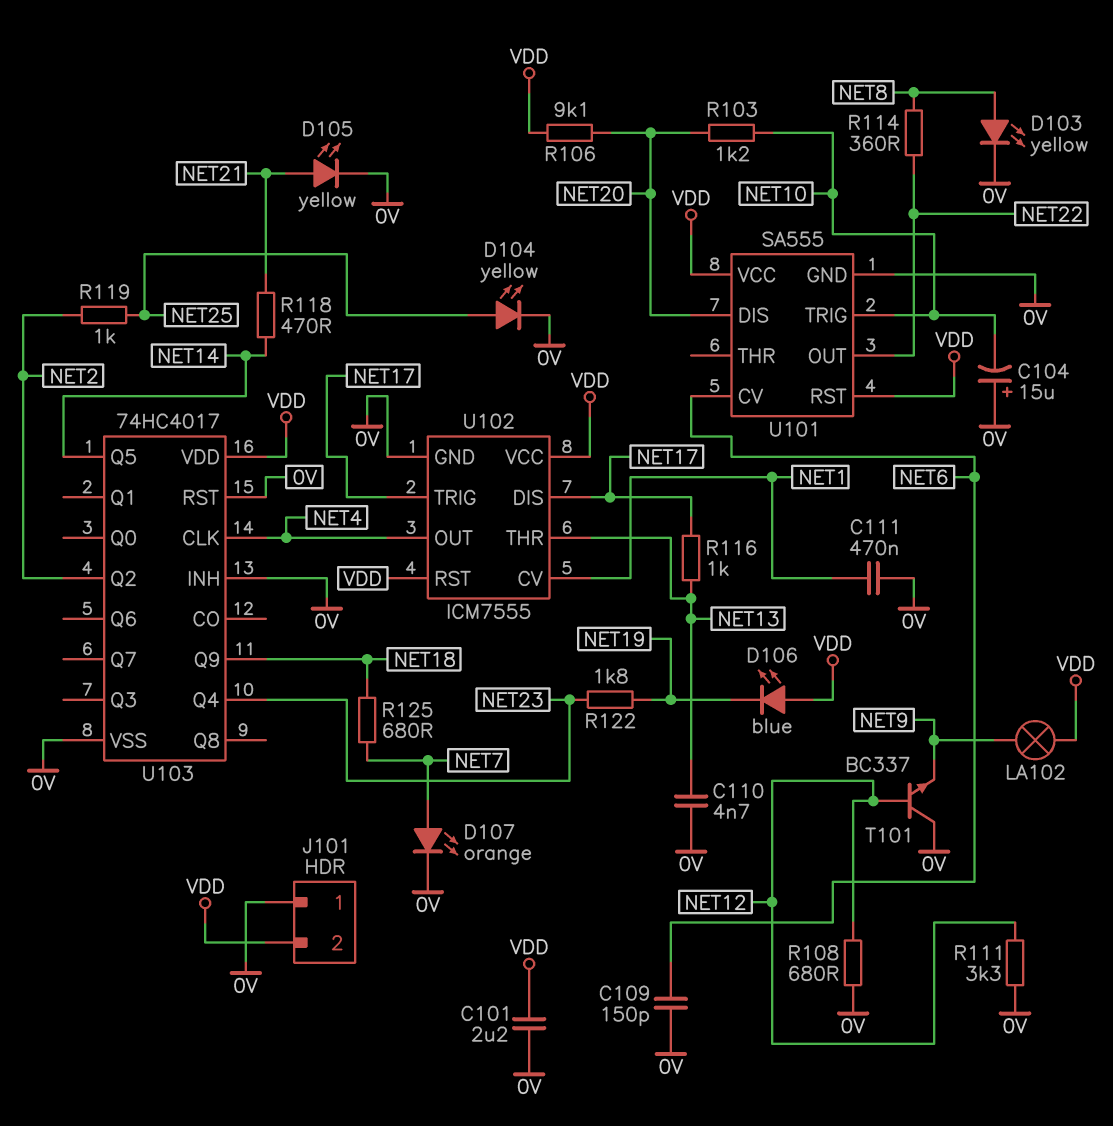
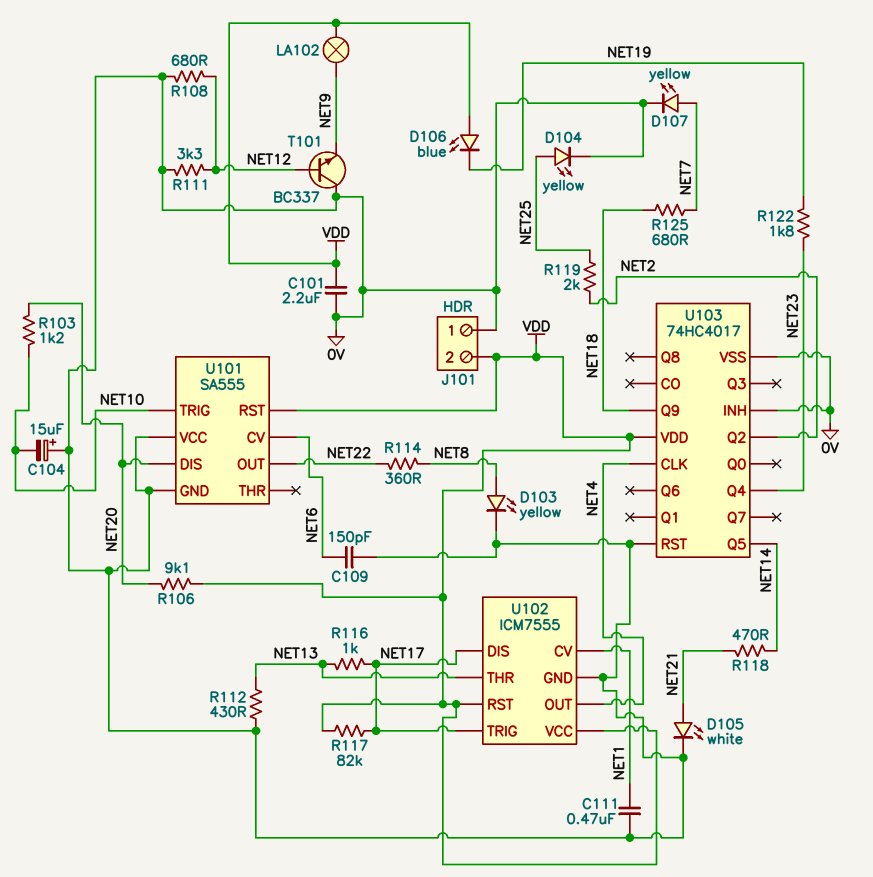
C110: 4.7nF (0V, NET13) -> none
D105: LED yellow (A NET21, K 0V) -> LED white (A NET21, K 0V)
D107: LED orange (A NET7, K 0V) -> LED yellow (A NET7, K 0V)
R112: none -> 430 (0V, NET13)
R117: none -> 82k (NET17, VDD)
R119: 1k (NET2, NET25) -> 2k (NET2, NET25)
U101 pin VCC: VDD -> 0V

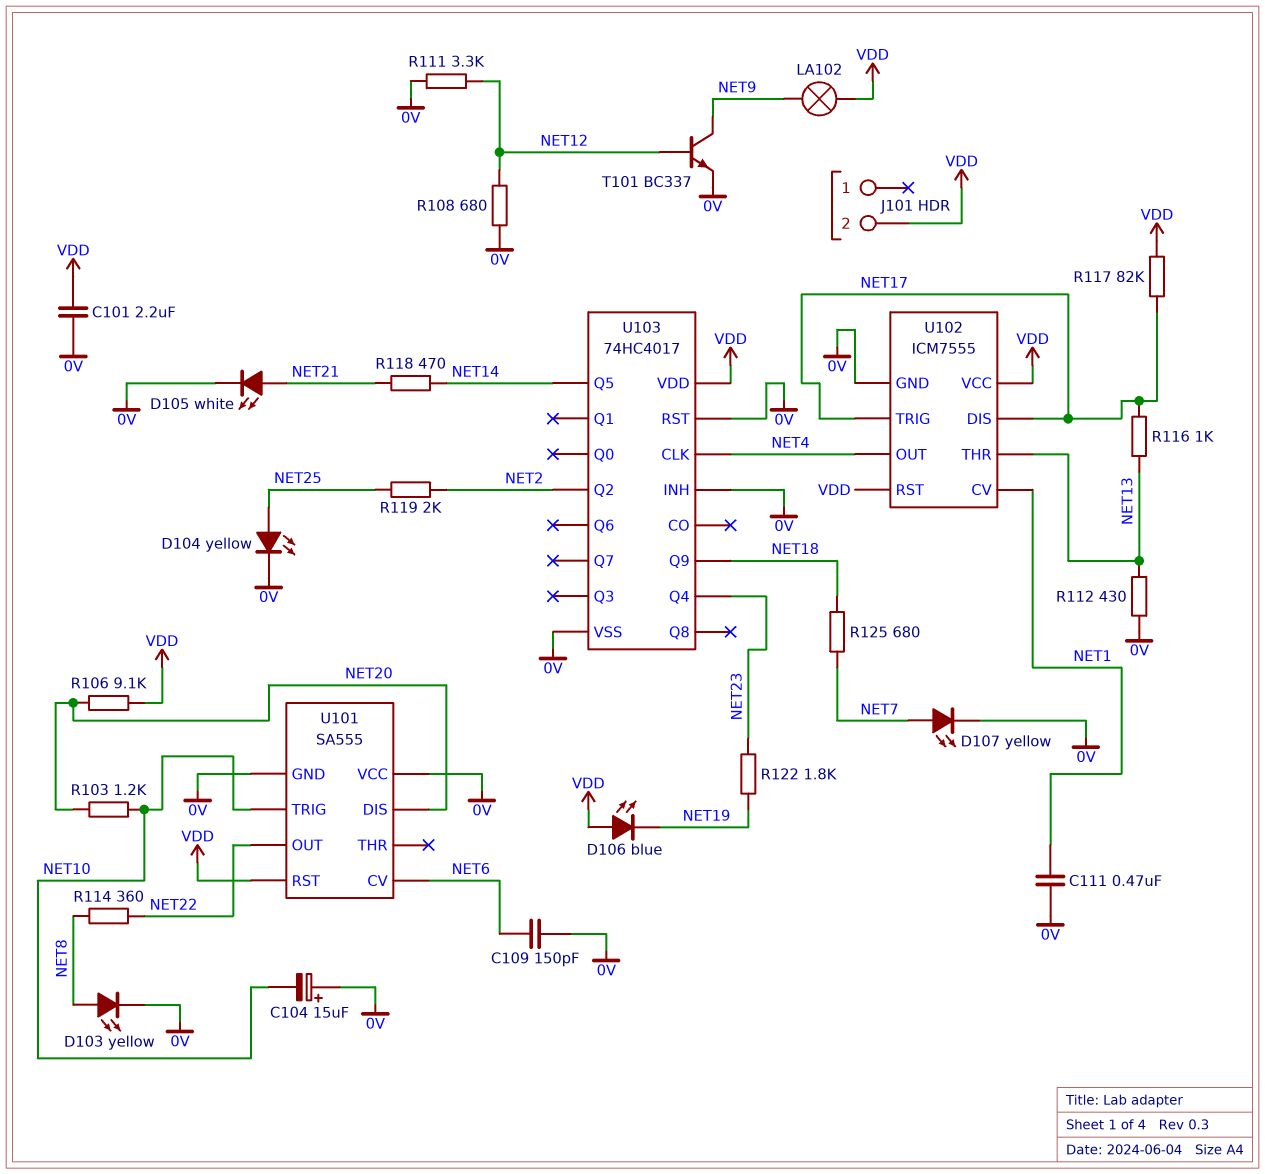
J101 pin 1: 0V -> none
T101: NPN BC337 (B NET12, C 0V, E NET9) -> NPN BC337 (B NET12, C NET9, E 0V)

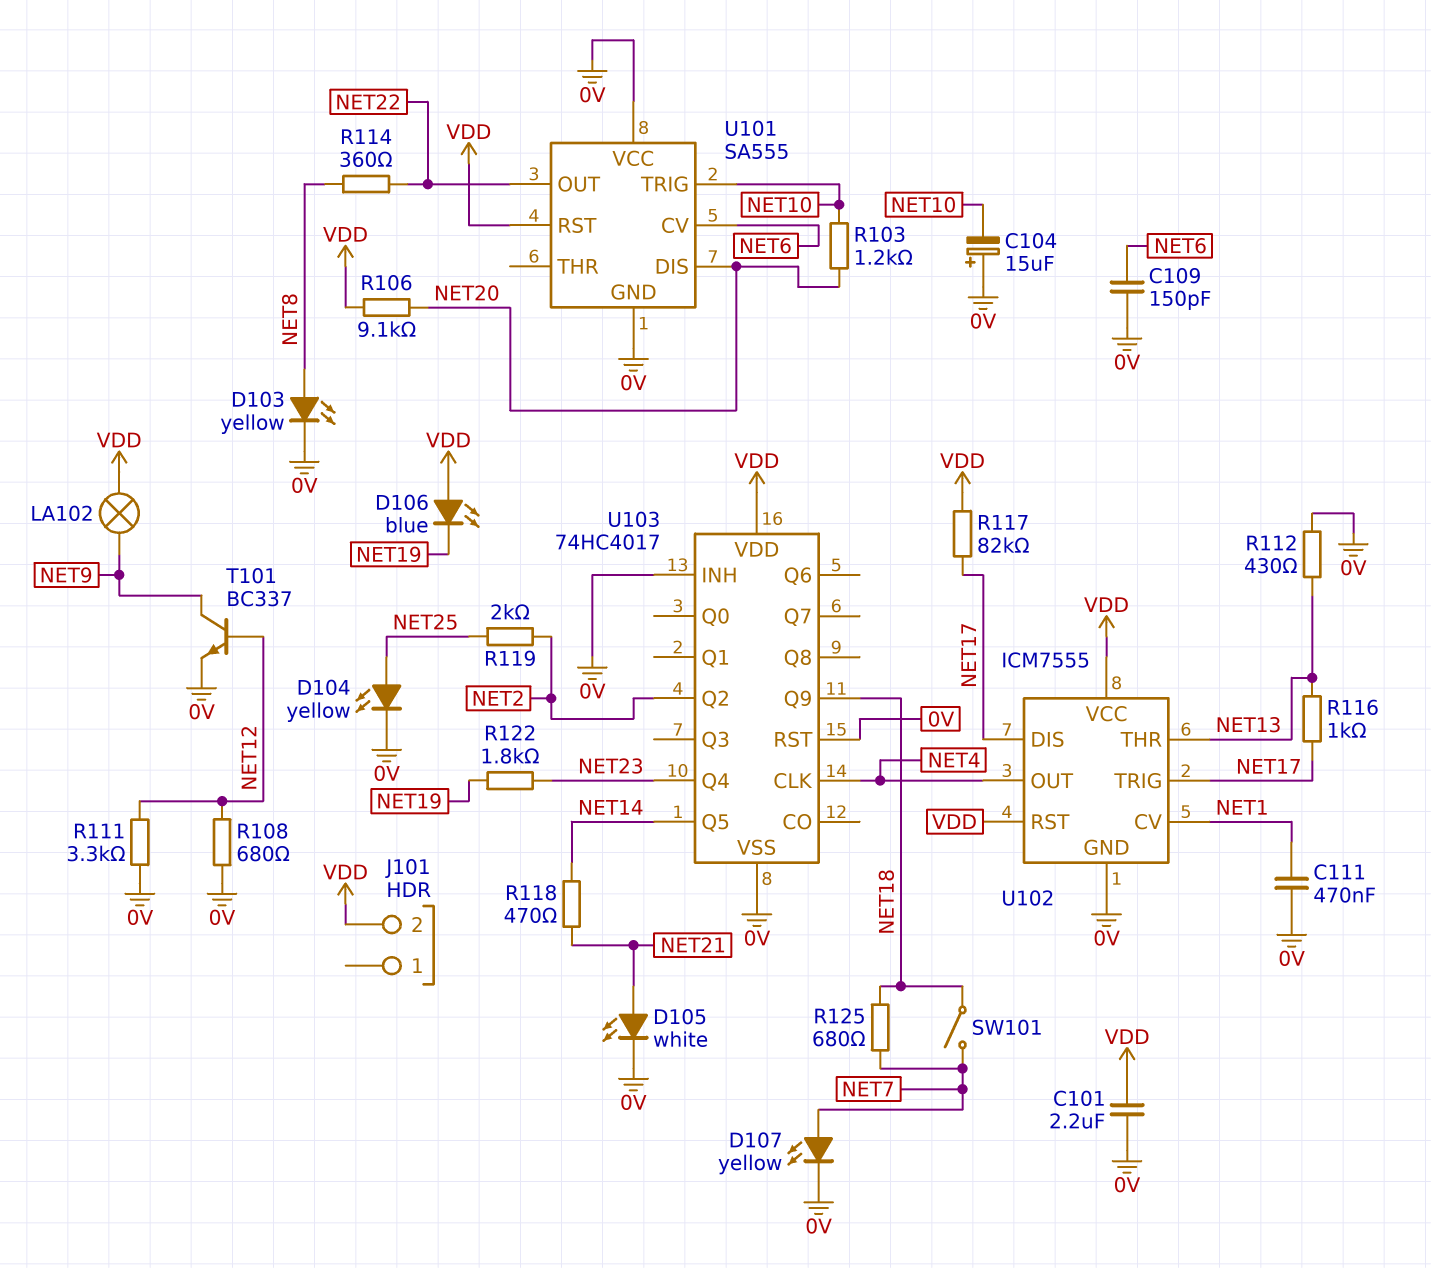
SW101: none -> switch (NET7, NET18)

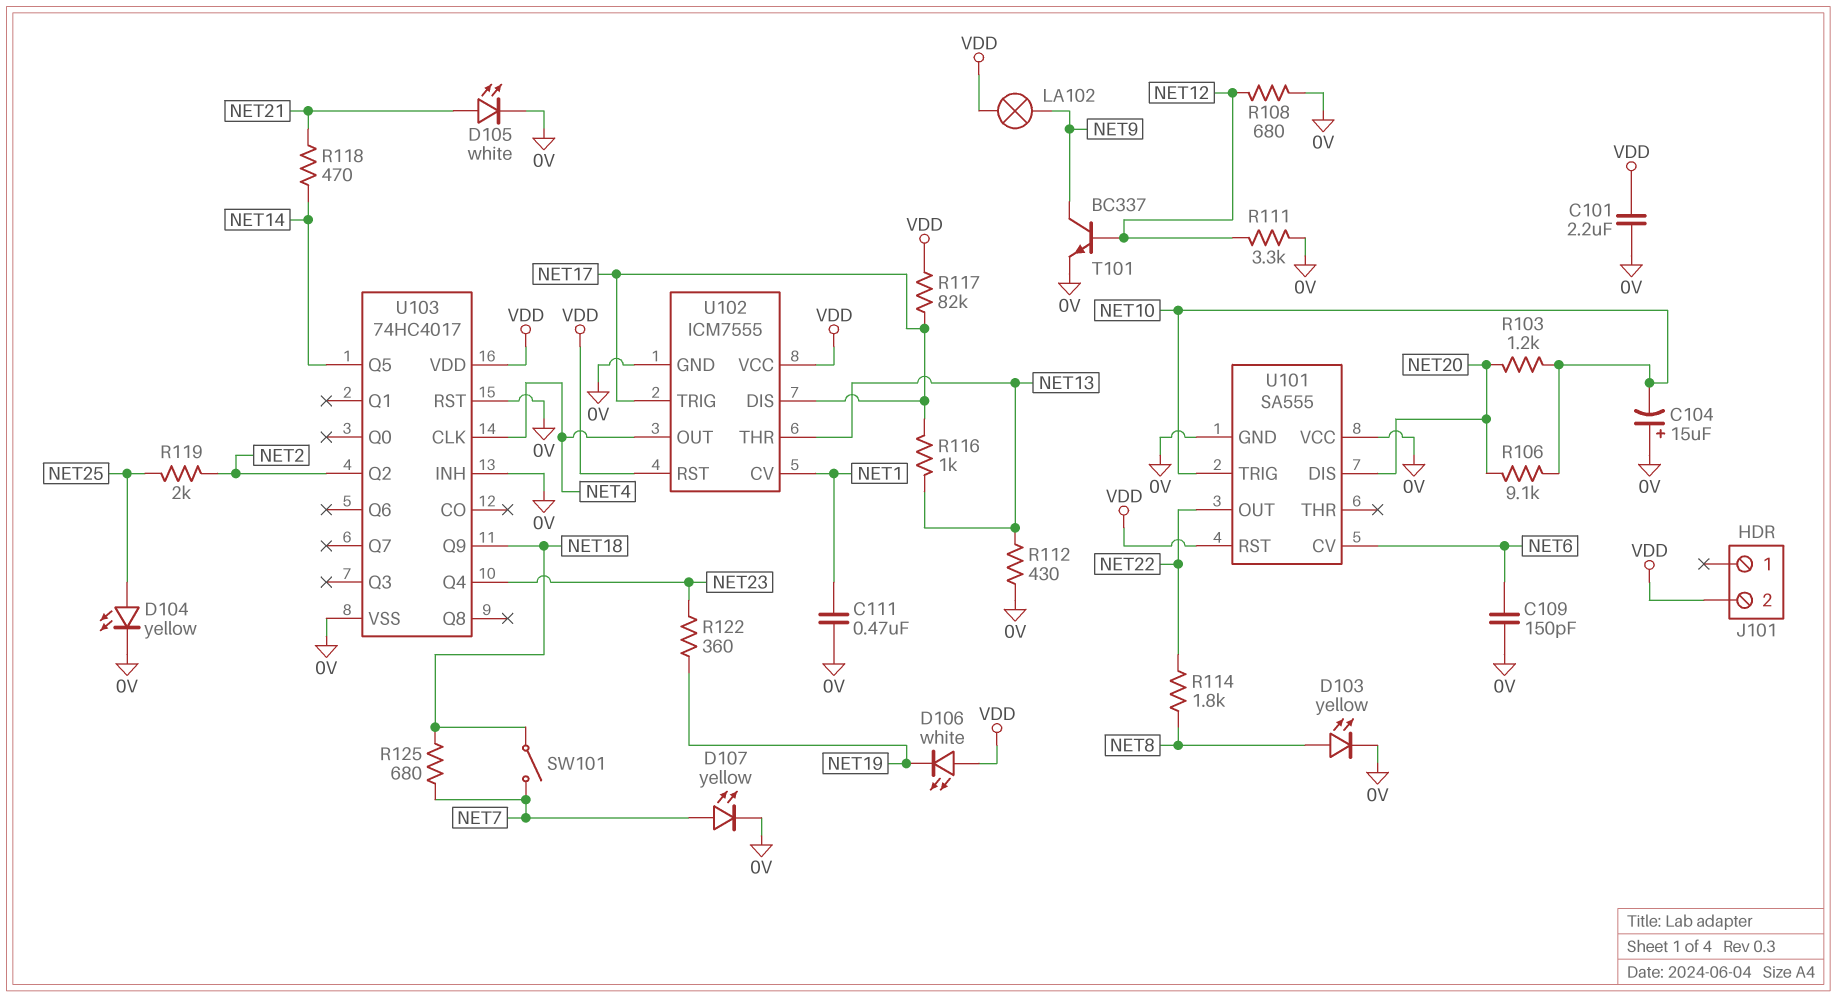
D106: LED blue (A VDD, K NET19) -> LED white (A VDD, K NET19)
R106: 9.1k (NET20, VDD) -> 9.1k (NET10, NET20)
R114: 360 (NET8, NET22) -> 1.8k (NET8, NET22)
R122: 1.8k (NET19, NET23) -> 360 (NET19, NET23)

